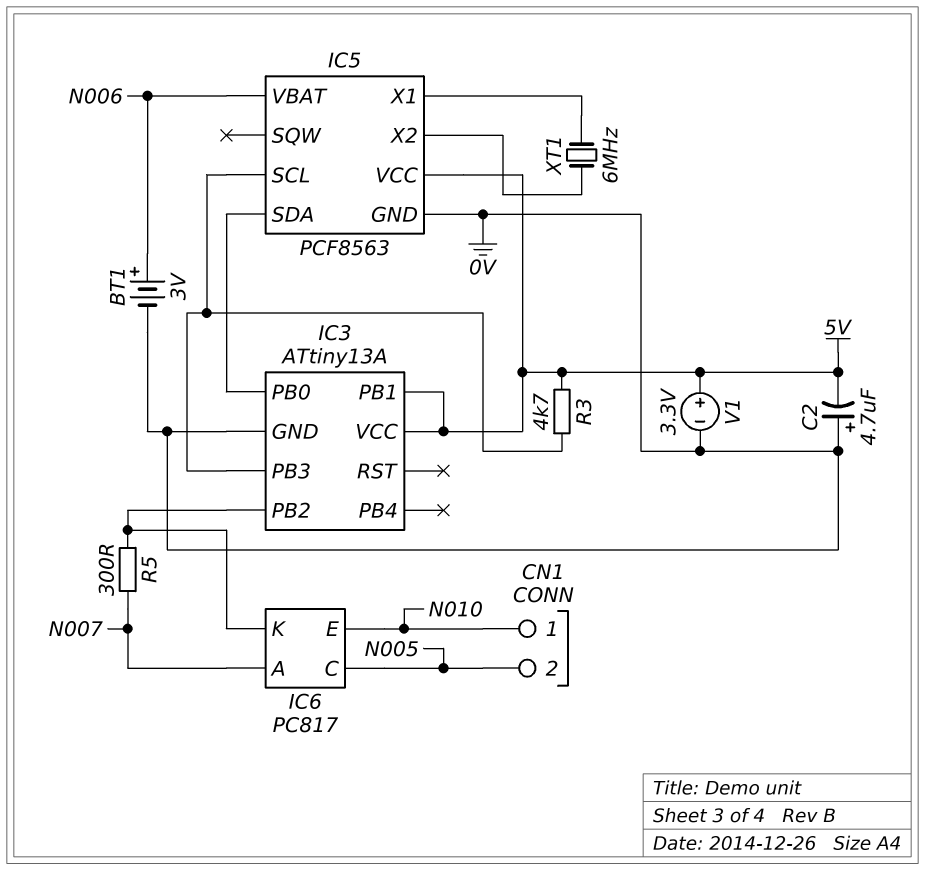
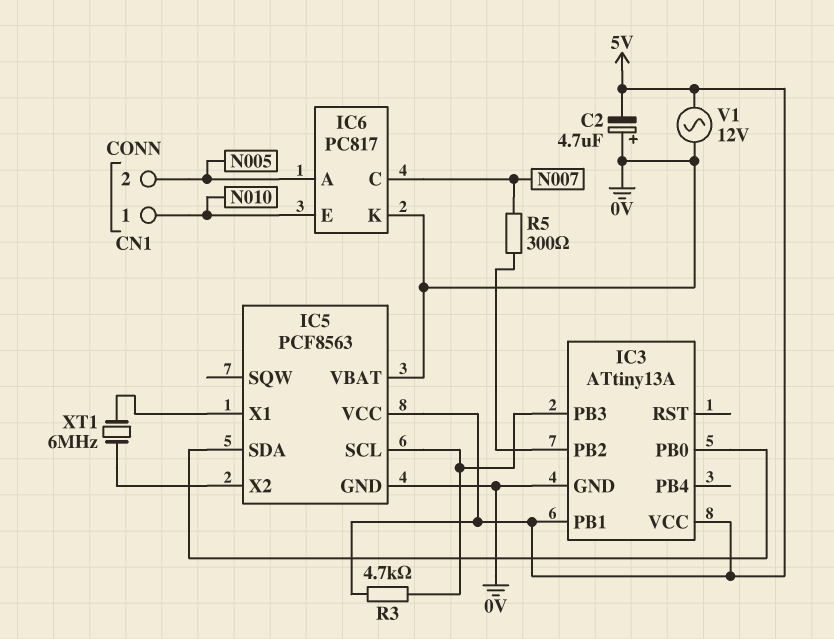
BT1: 3V (plus N006, minus 0V) -> none
IC5 pin VBAT: N006 -> 0V
IC6 pin A: N007 -> N005
IC6 pin C: N005 -> N007
IC6 pin K: IC3/PB2 -> 0V
V1: 3.3V (plus 5V, minus 0V) -> AC 12V (0V, 5V)

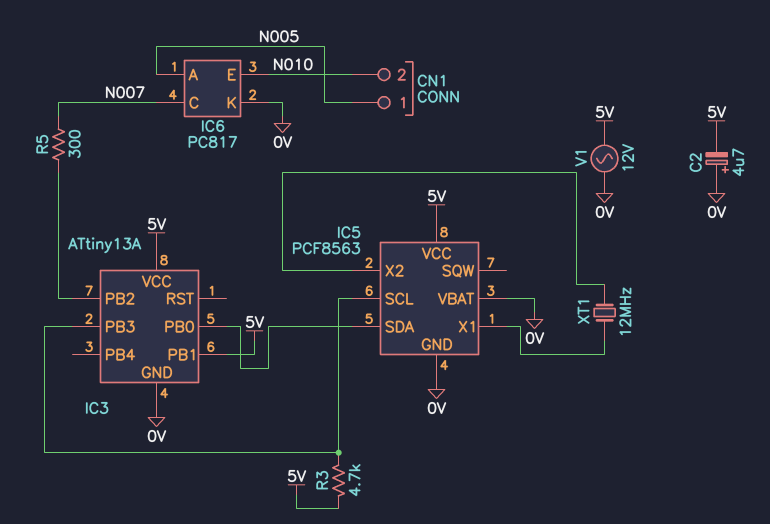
CN1 pin 1: N010 -> N005
CN1 pin 2: N005 -> N010
XT1: 6MHz (IC5/X1, IC5/X2) -> 12MHz (IC5/X1, IC5/X2)

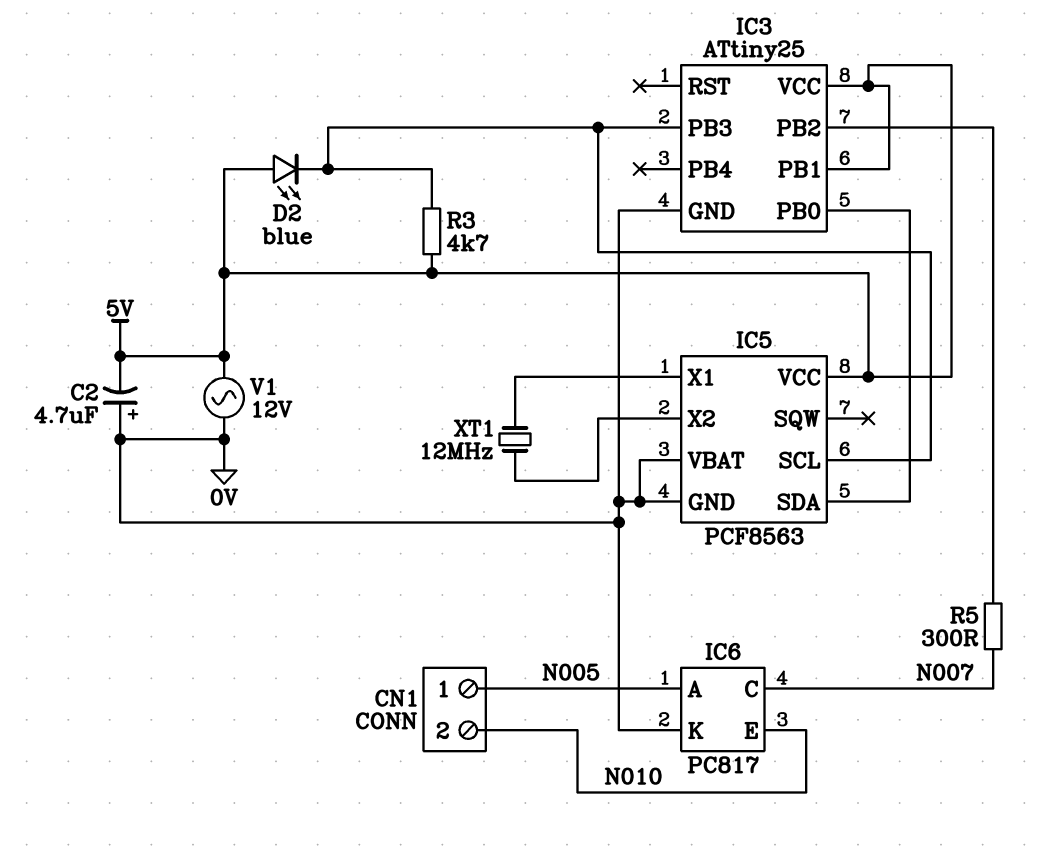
D2: none -> LED blue (A 5V, K IC3/PB3)
IC3: ATtiny13A -> ATtiny25

